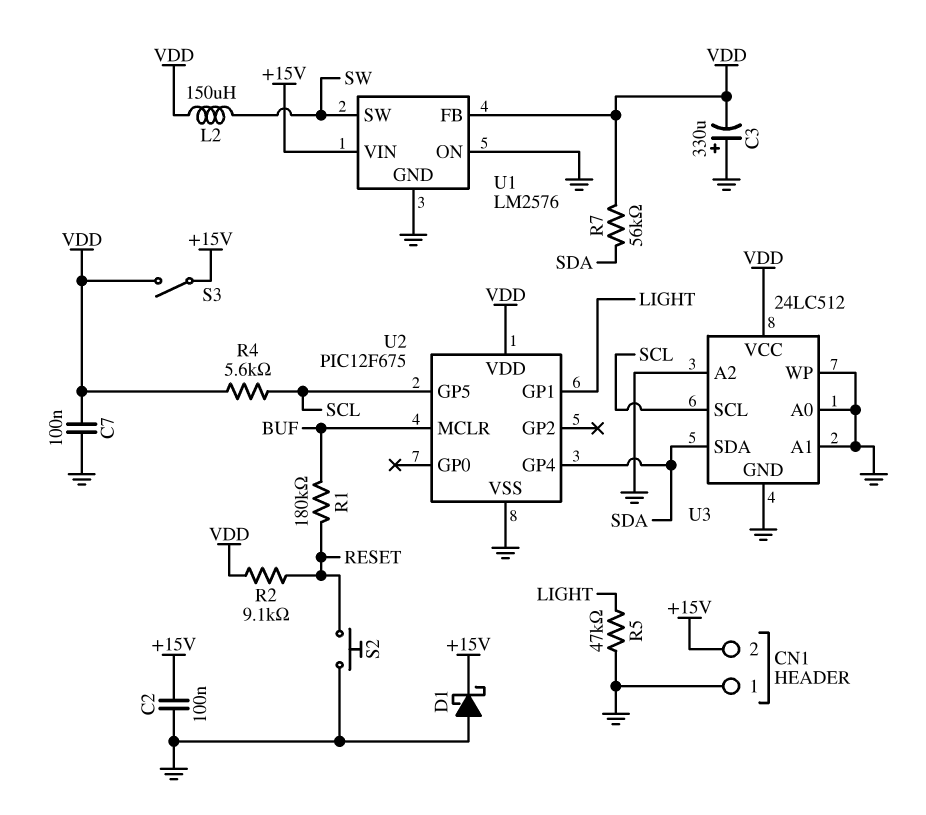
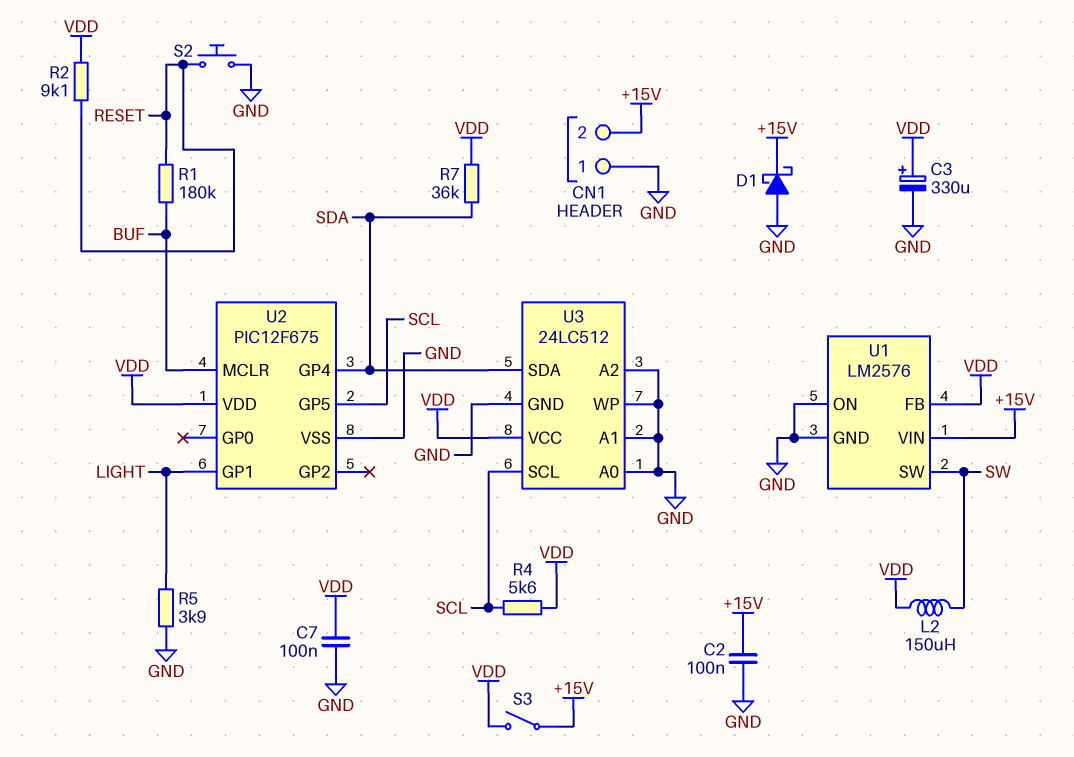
C3: 330uF (plus GND, minus VDD) -> 330uF (plus VDD, minus GND)
R5: 47k (GND, LIGHT) -> 3.9k (GND, LIGHT)
R7: 56k (SDA, VDD) -> 36k (SDA, VDD)

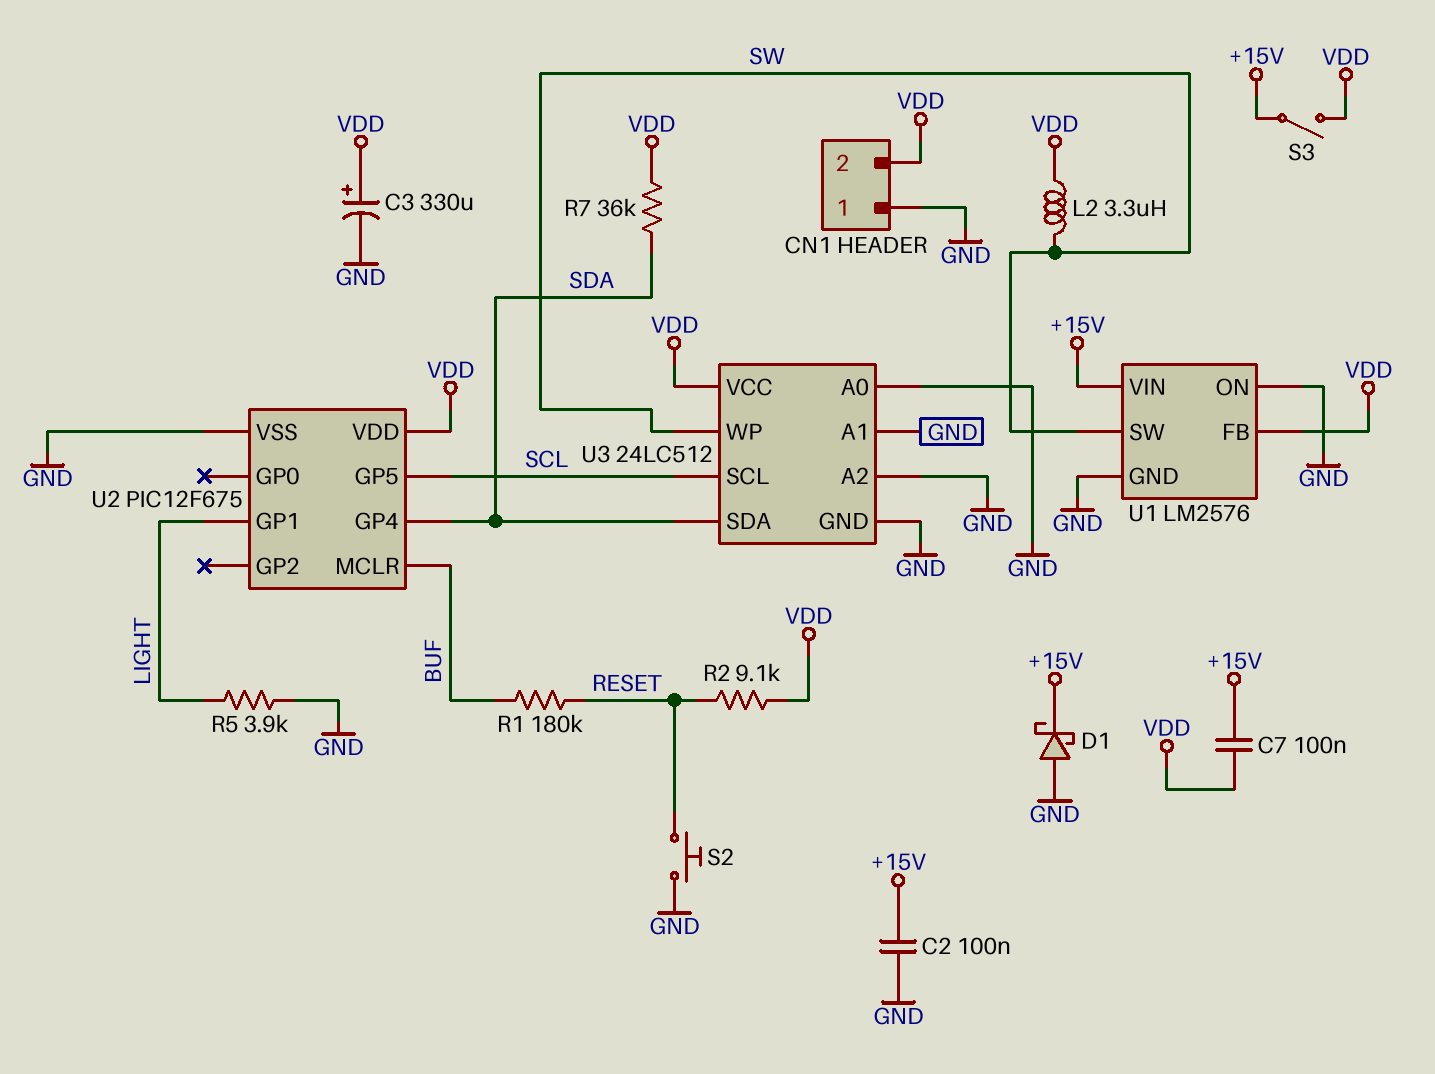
C7: 100nF (GND, VDD) -> 100nF (+15V, VDD)
CN1 pin 2: +15V -> VDD
L2: 150uH (SW, VDD) -> 3.3uH (SW, VDD)
R4: 5.6k (SCL, VDD) -> none
U3 pin WP: GND -> SW

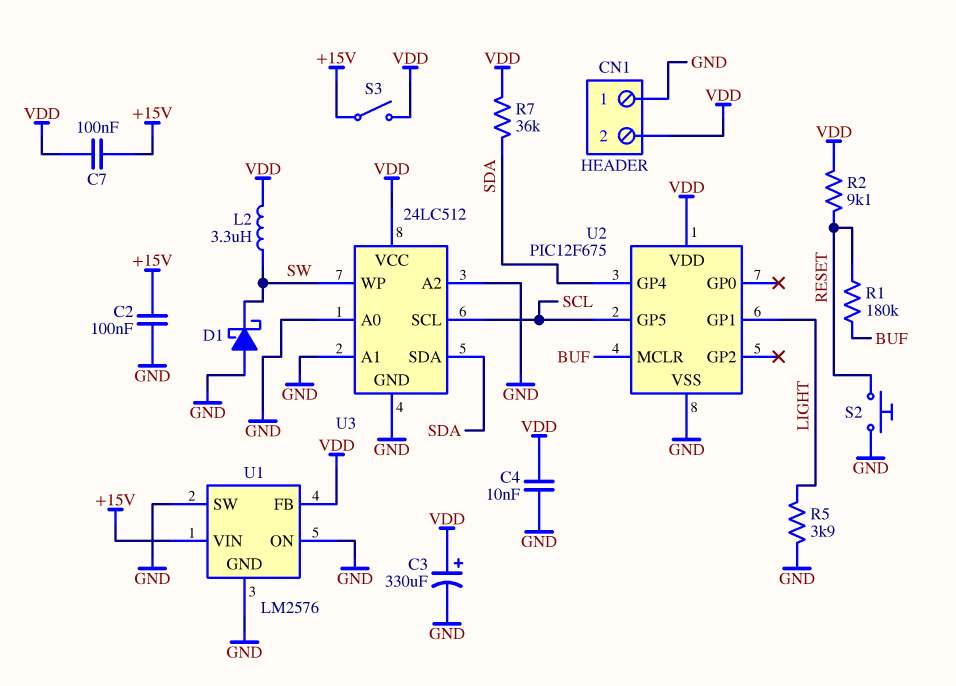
C4: none -> 10nF (GND, VDD)
D1: schottky (A GND, K +15V) -> schottky (A GND, K SW)
U1 pin SW: SW -> GND

